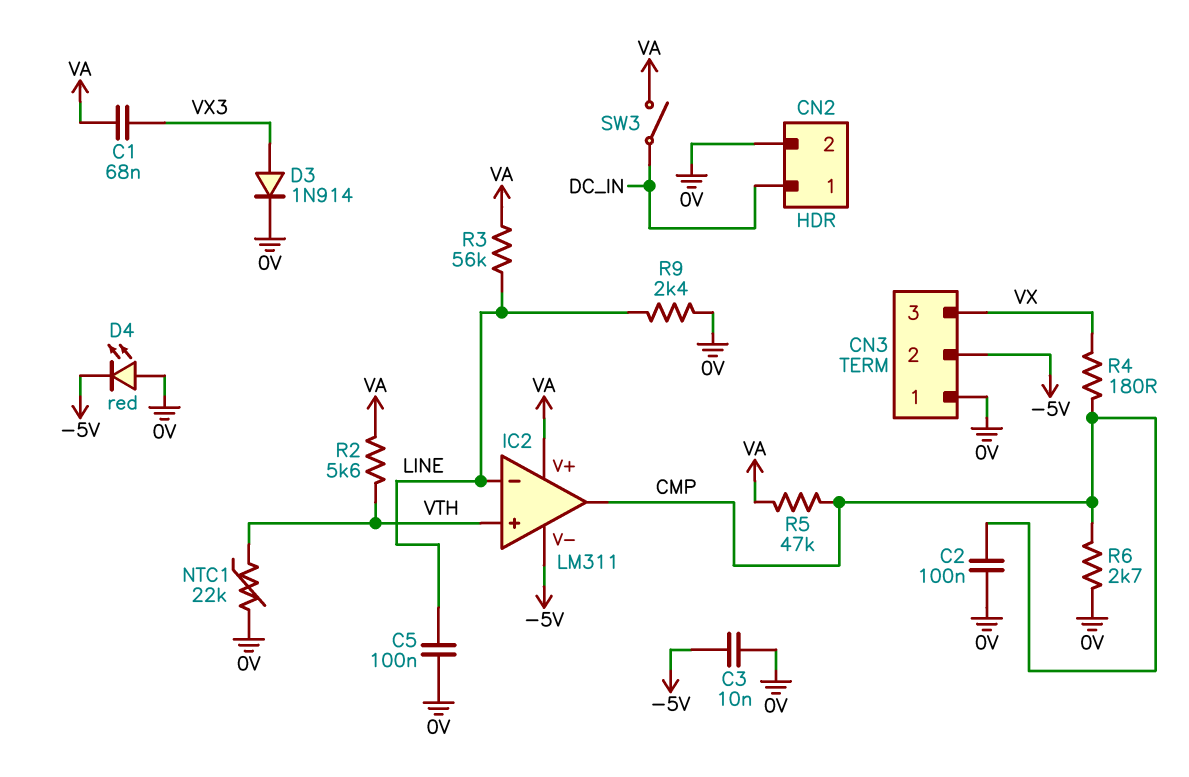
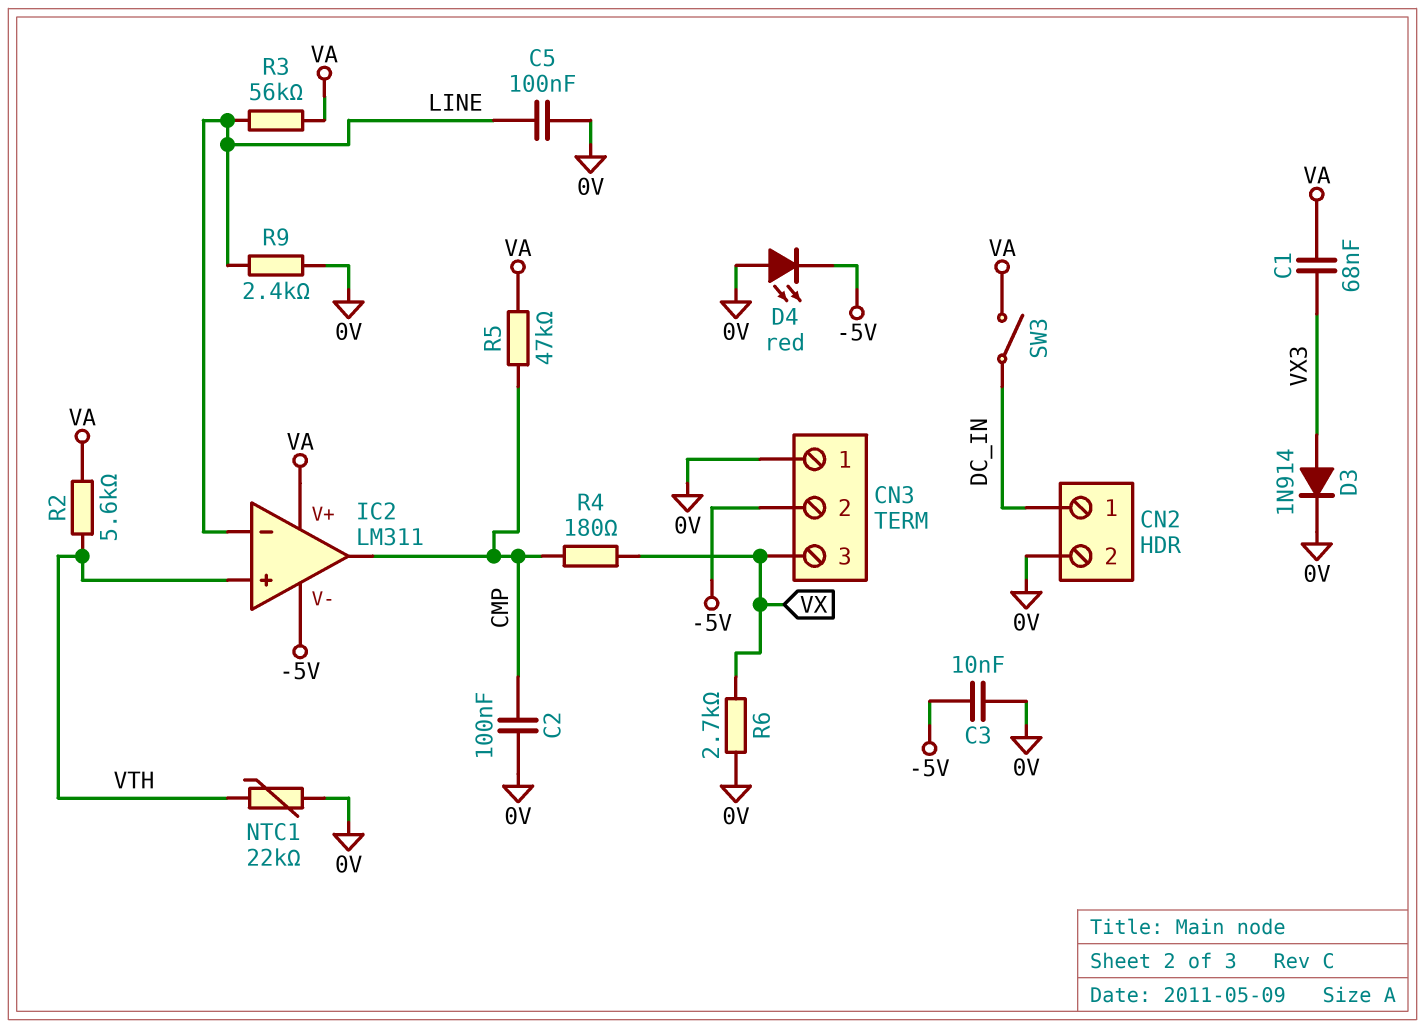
R6: 2.7k (0V, CMP) -> 2.7k (0V, VX)

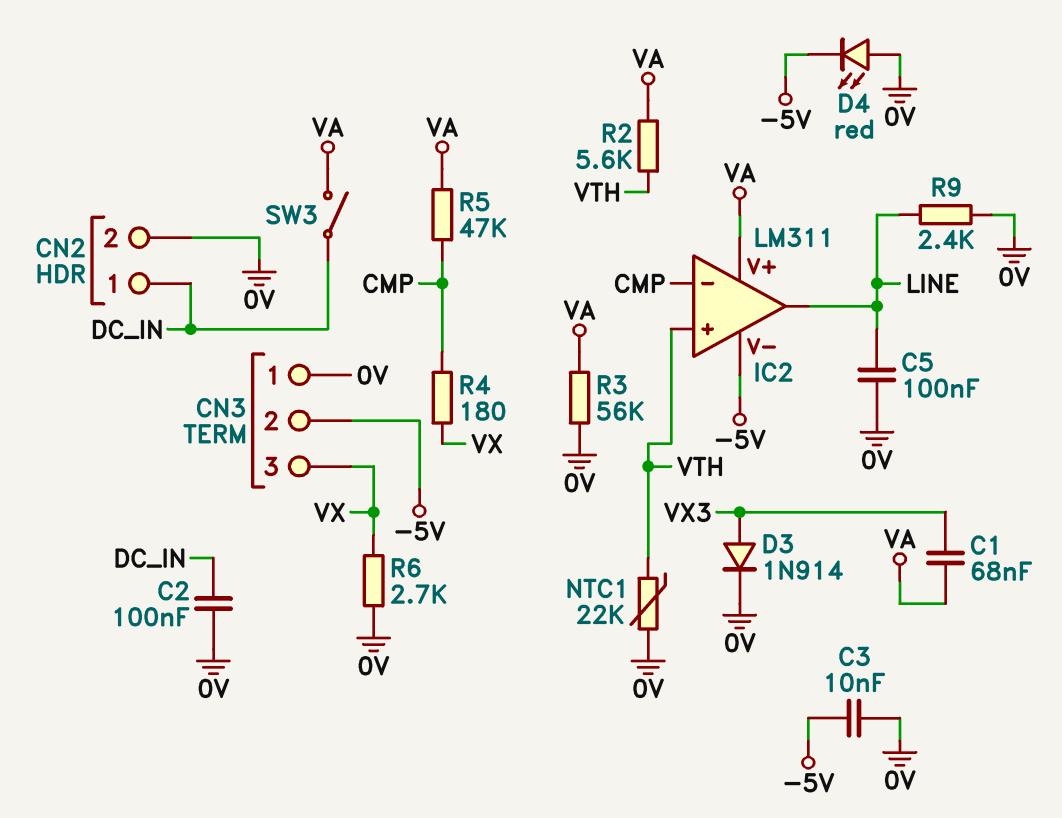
C2: 100nF (0V, CMP) -> 100nF (0V, DC_IN)
IC2 pin in-: LINE -> CMP
IC2 pin out: CMP -> LINE
R3: 56k (LINE, VA) -> 56k (0V, VA)

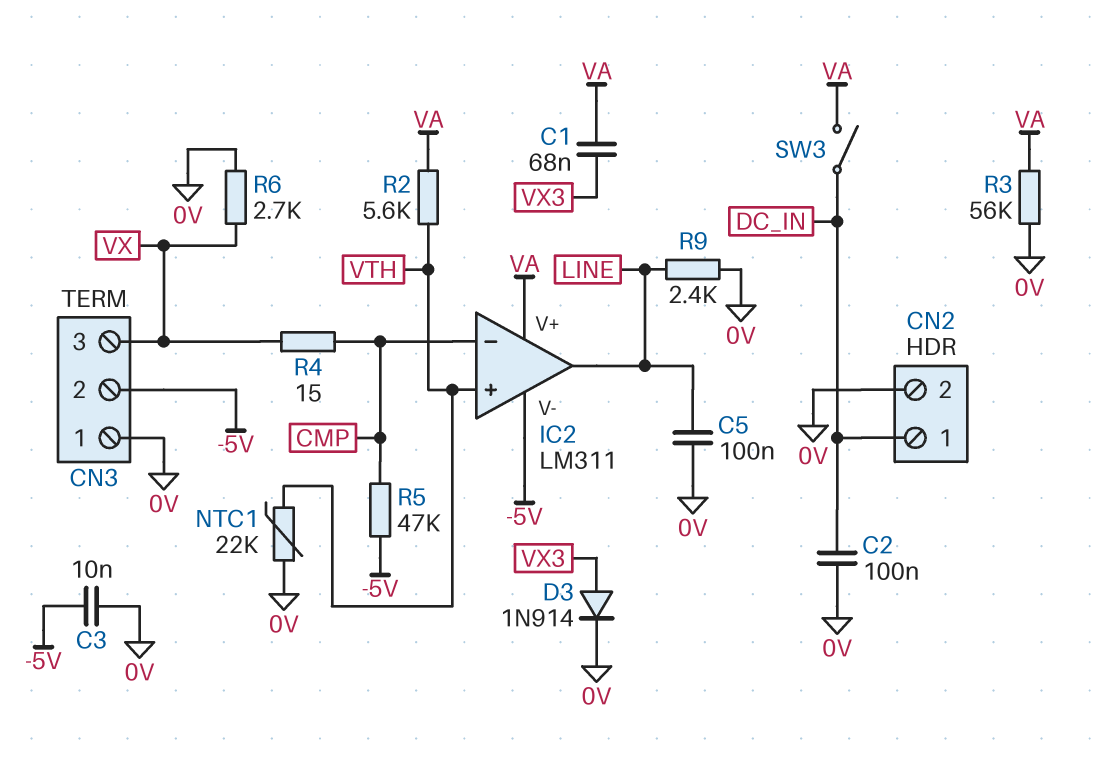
D4: LED red (A 0V, K -5V) -> none
R4: 180 (CMP, VX) -> 15 (CMP, VX)
R5: 47k (CMP, VA) -> 47k (-5V, CMP)

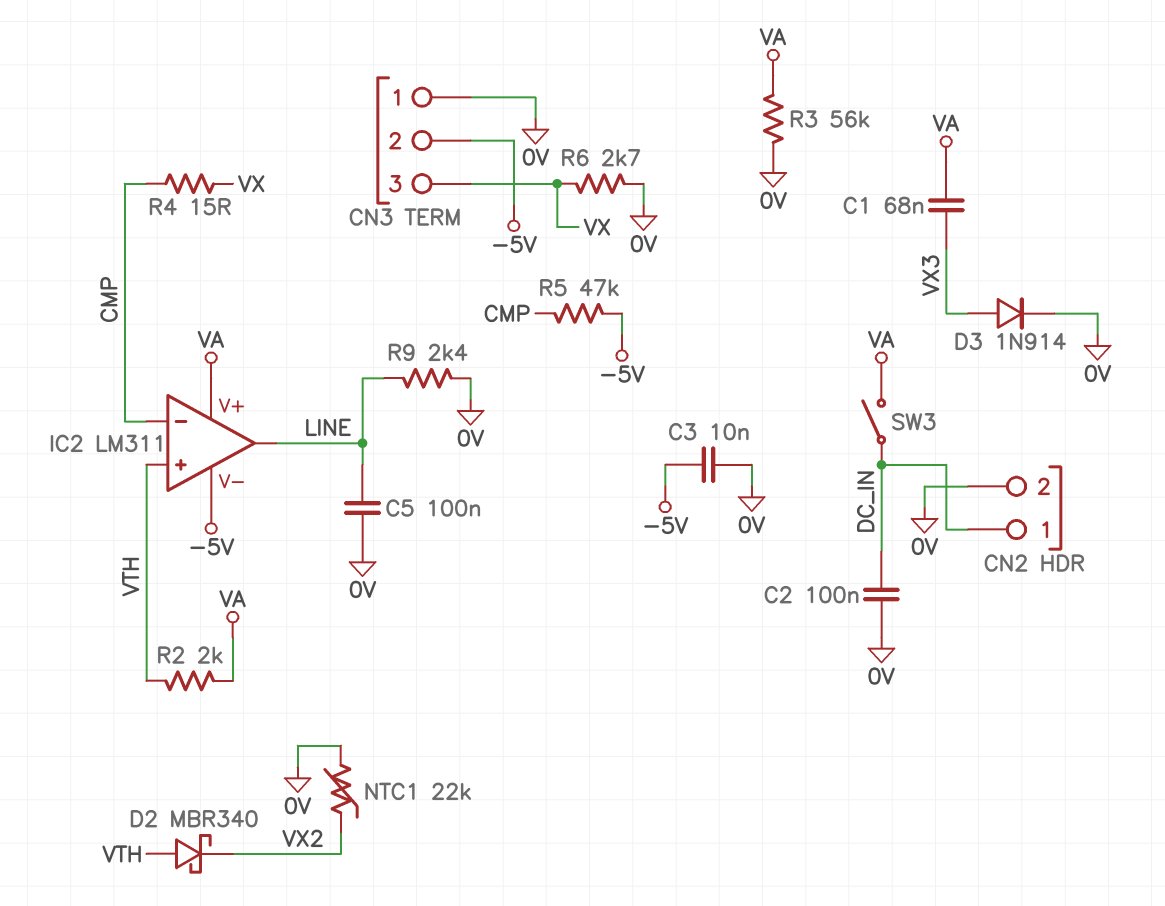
D2: none -> schottky MBR340 (A VTH, K VX2)
NTC1: 22k (0V, VTH) -> 22k (0V, VX2)
R2: 5.6k (VA, VTH) -> 2k (VA, VTH)

